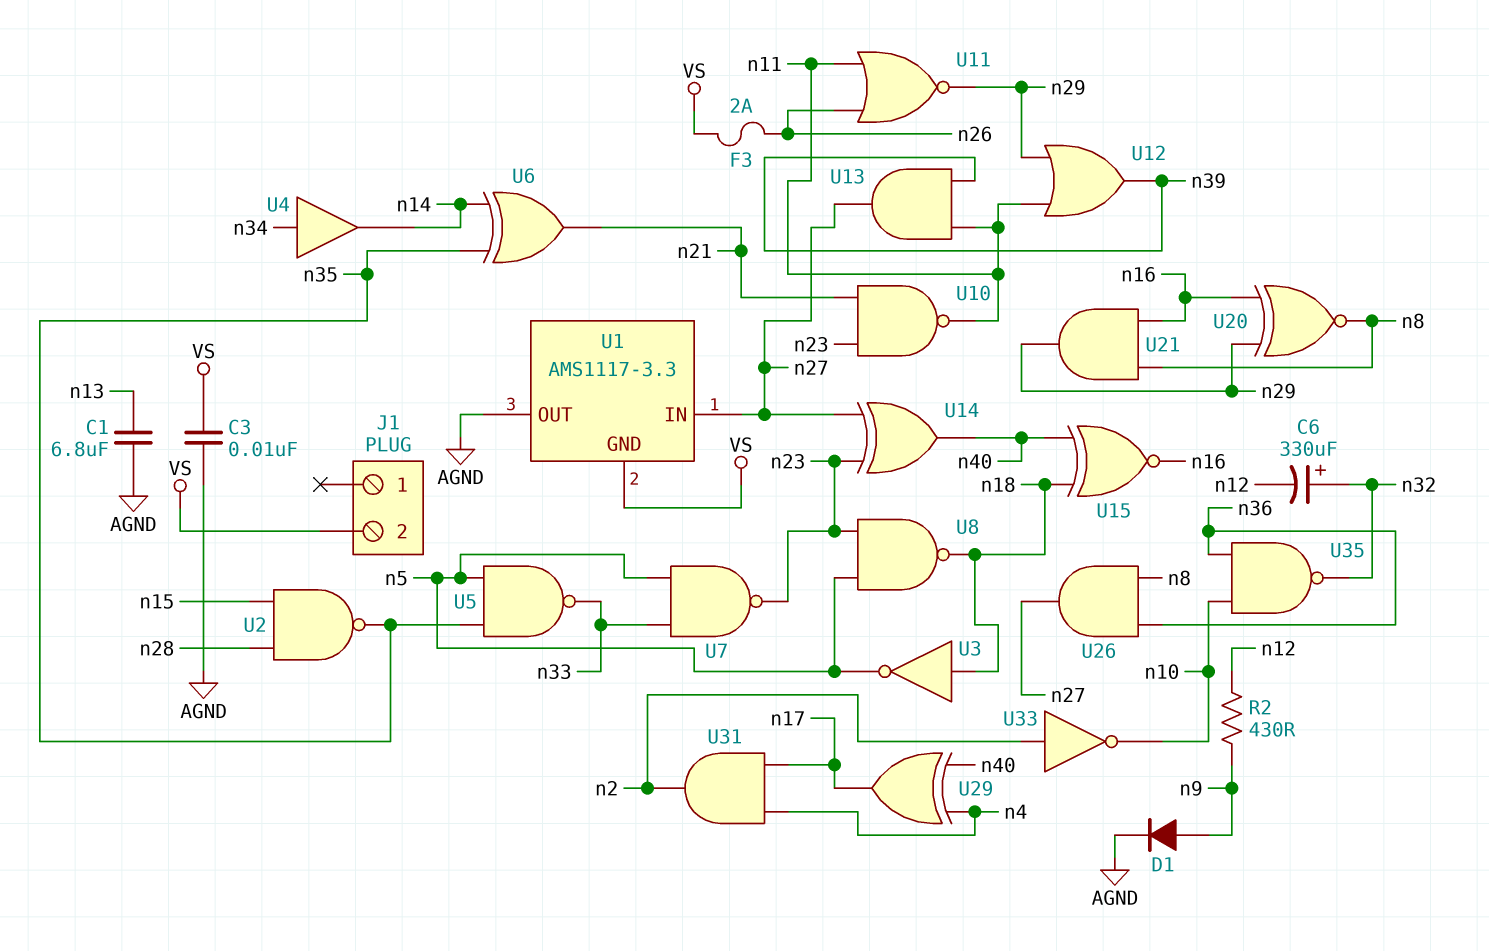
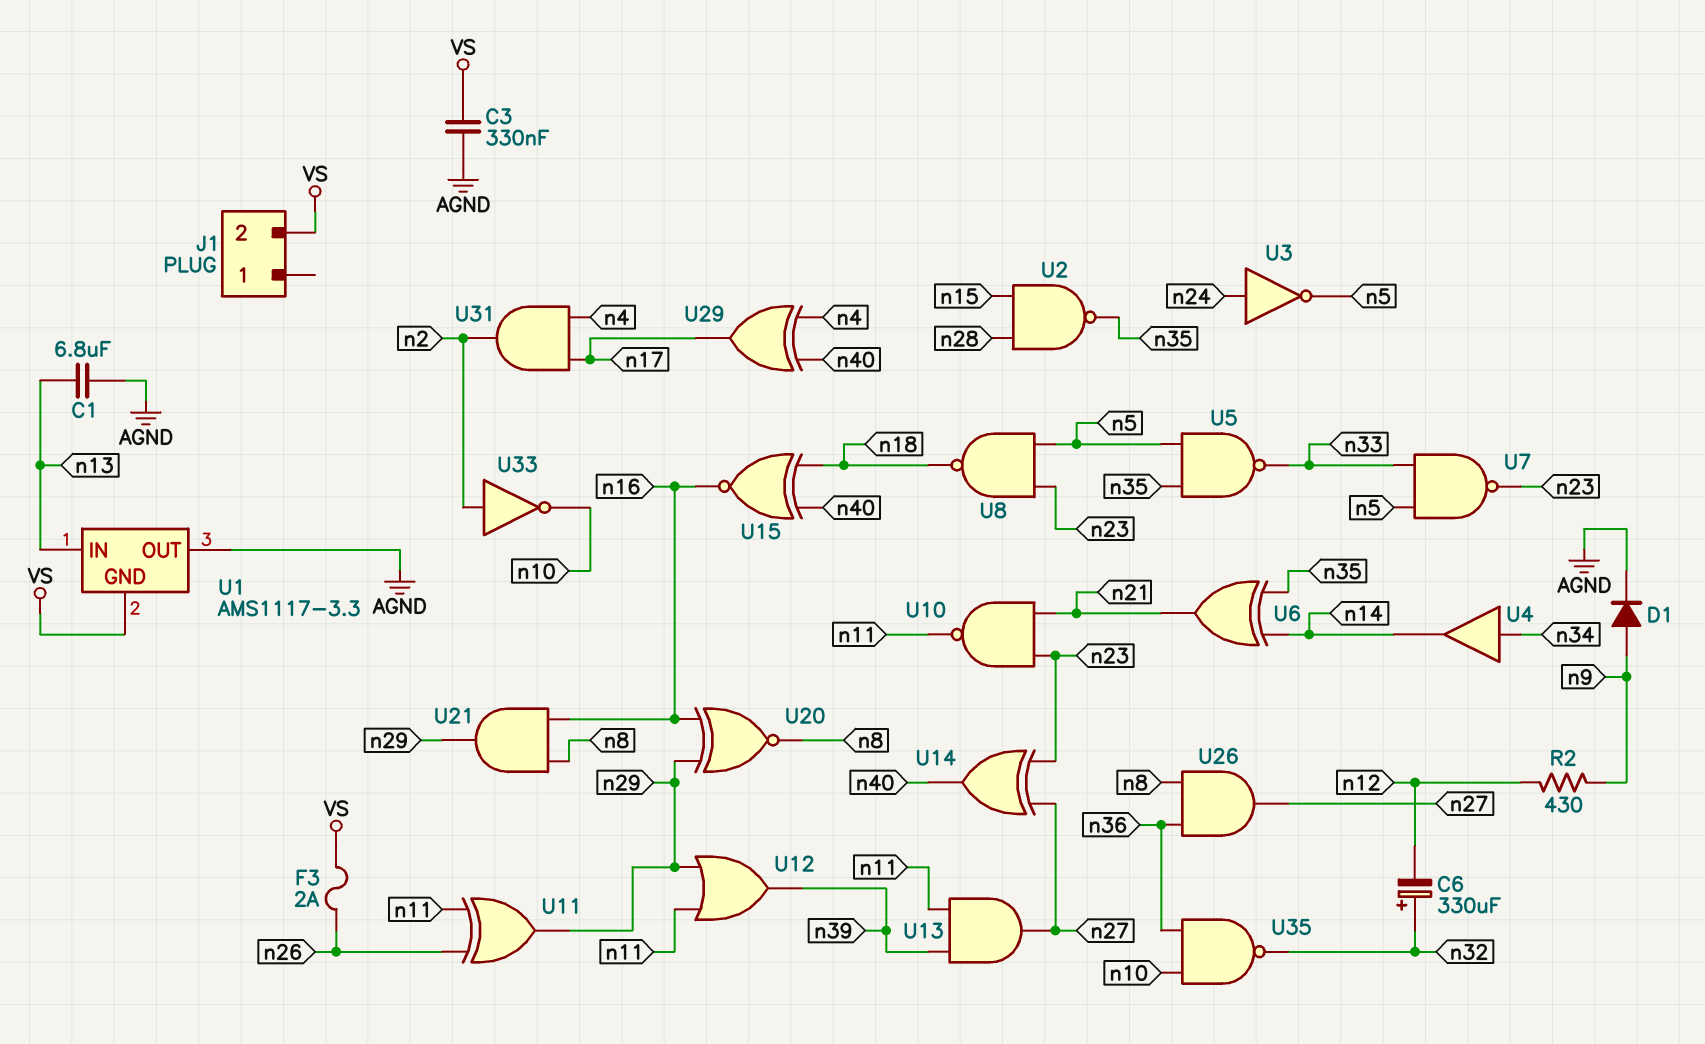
C3: 10nF (AGND, VS) -> 330nF (AGND, VS)
U1 pin IN: n27 -> n13
U3: NOT (in n18, out n5) -> NOT (in n24, out n5)
U11: NOR (in n11, in n26, out n29) -> XOR (in n11, in n26, out n29)

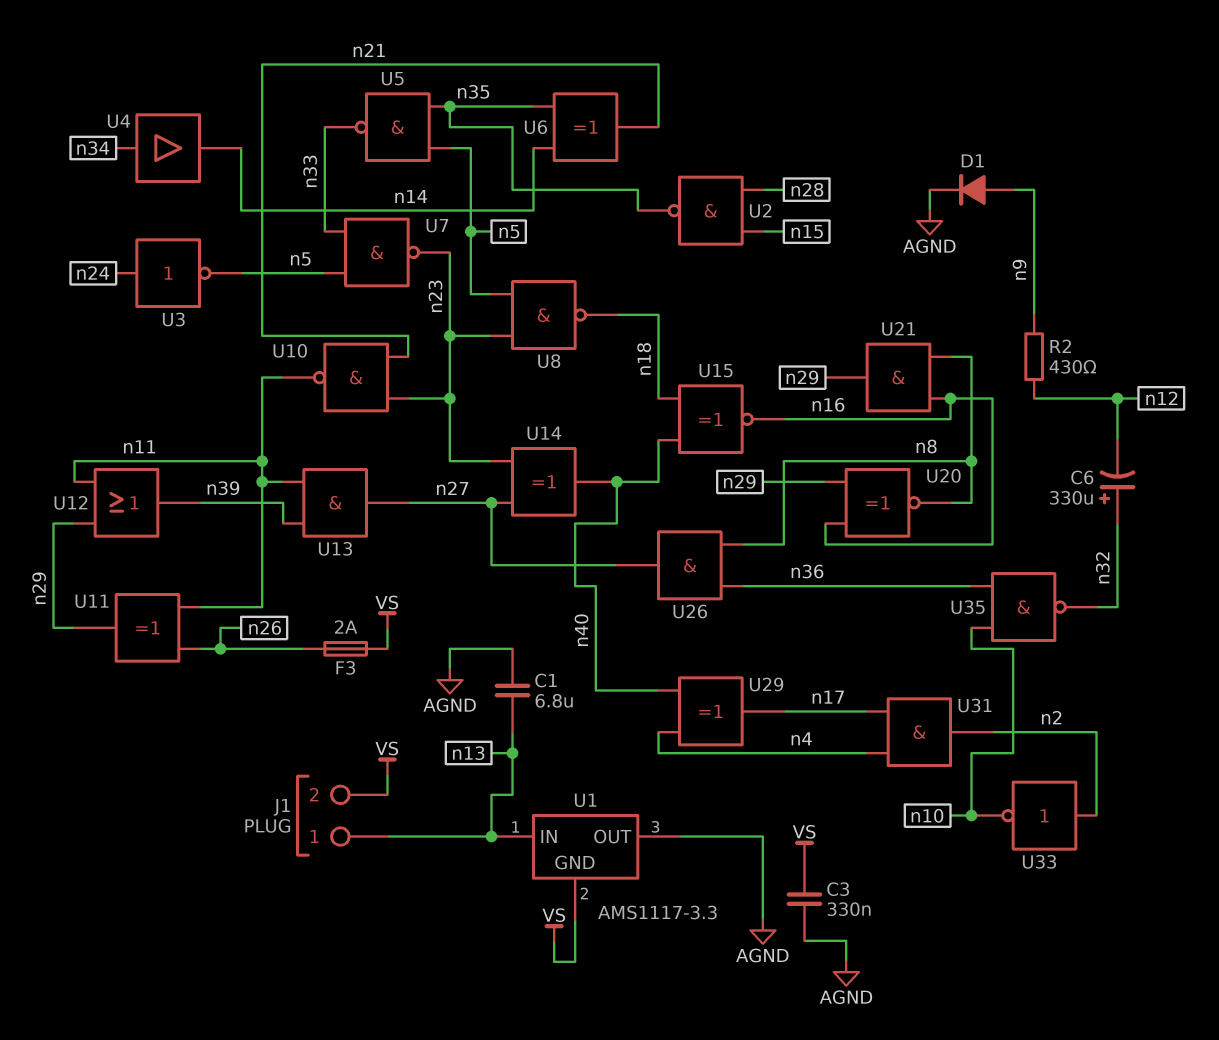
J1 pin 1: none -> n13

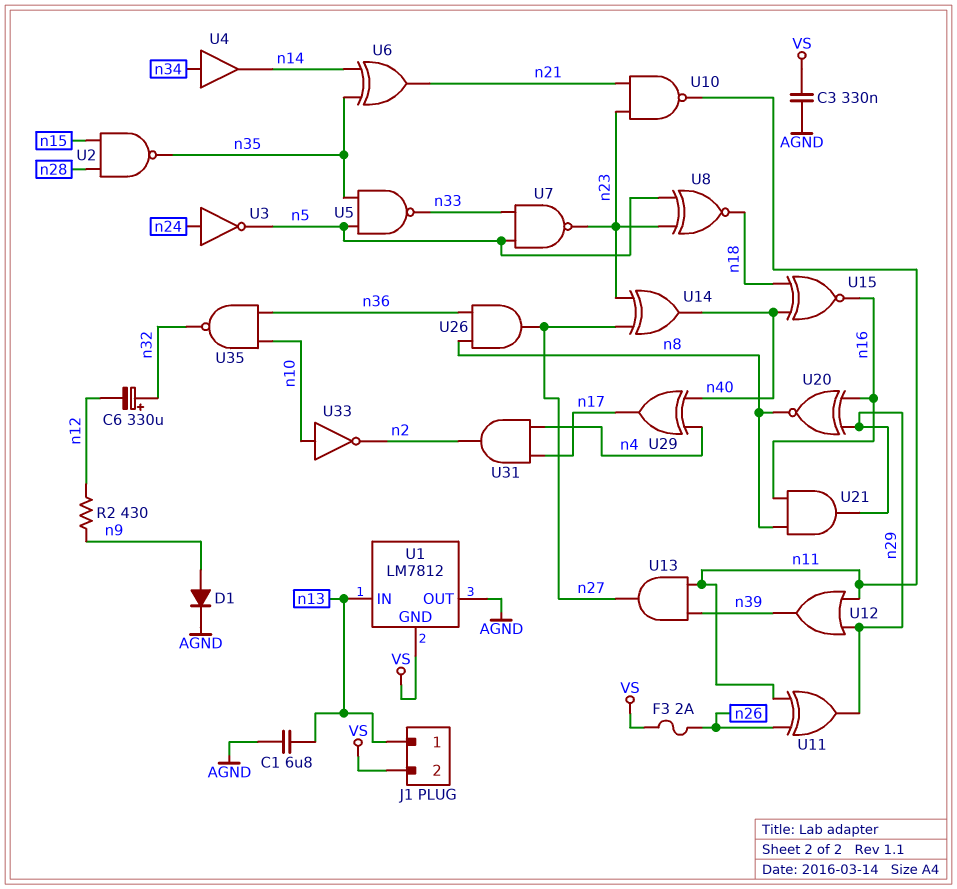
U1: AMS1117-3.3 -> LM7812
U8: NAND (in n5, in n23, out n18) -> XNOR (in n5, in n23, out n18)
U33: NOT (in n2, out n10) -> NOT (in n10, out n2)

